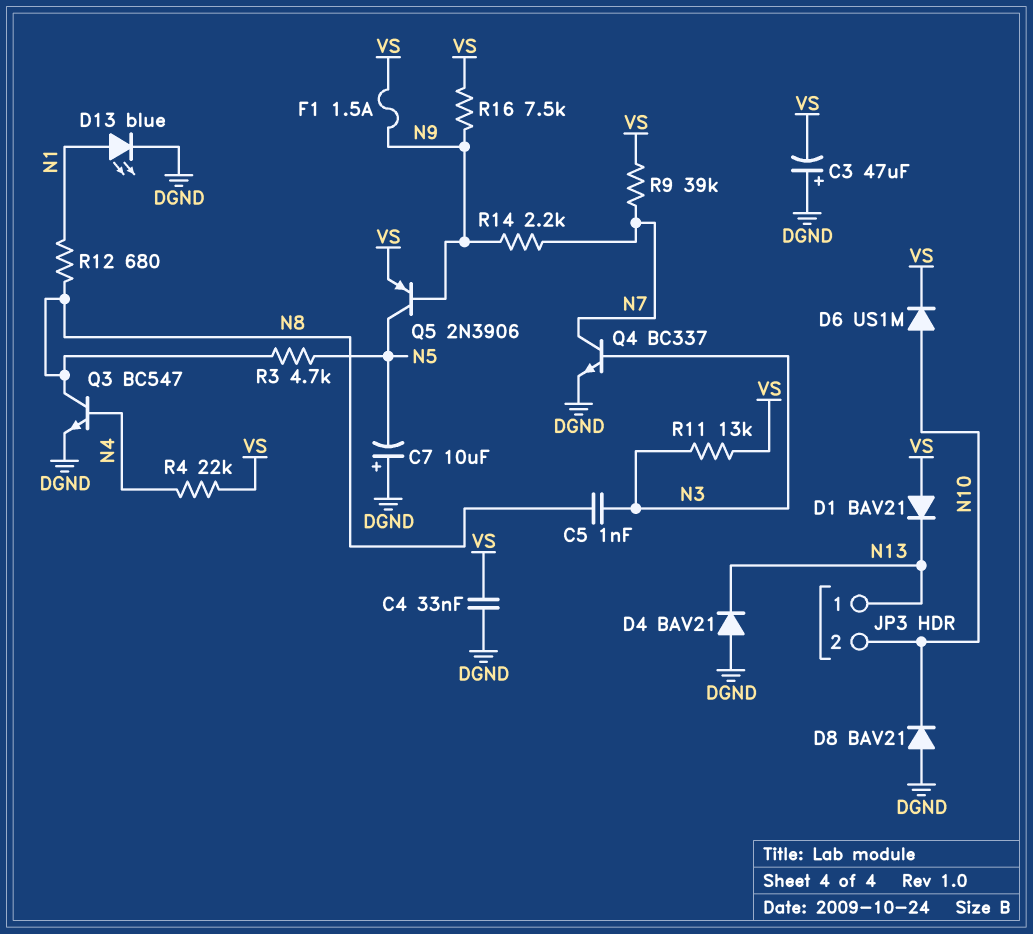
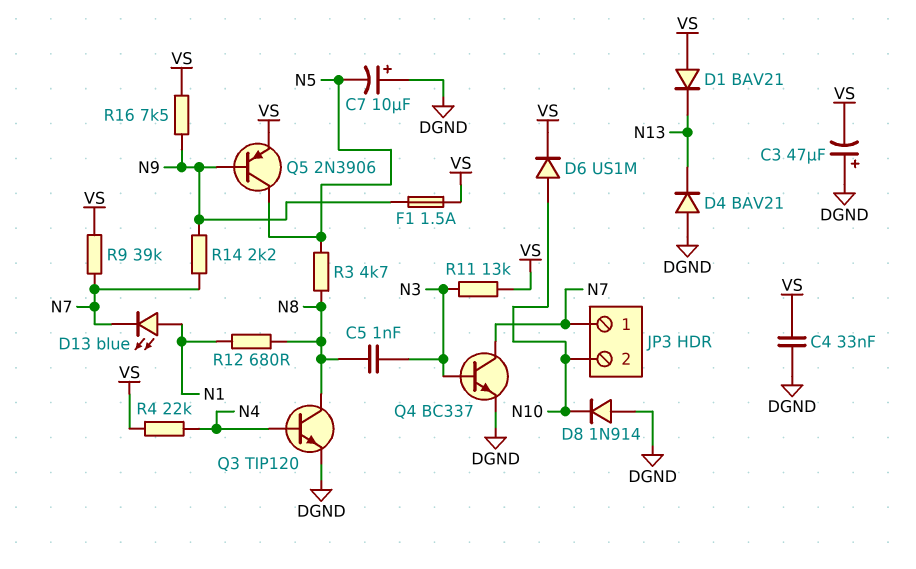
D8: diode BAV21 (A DGND, K N10) -> diode 1N914 (A DGND, K N10)
D13: LED blue (A N1, K DGND) -> LED blue (A N1, K N7)
JP3 pin 1: N13 -> N7
Q3: NPN BC547 (B N4, C N8, E DGND) -> NPN TIP120 (B N4, C N8, E DGND)

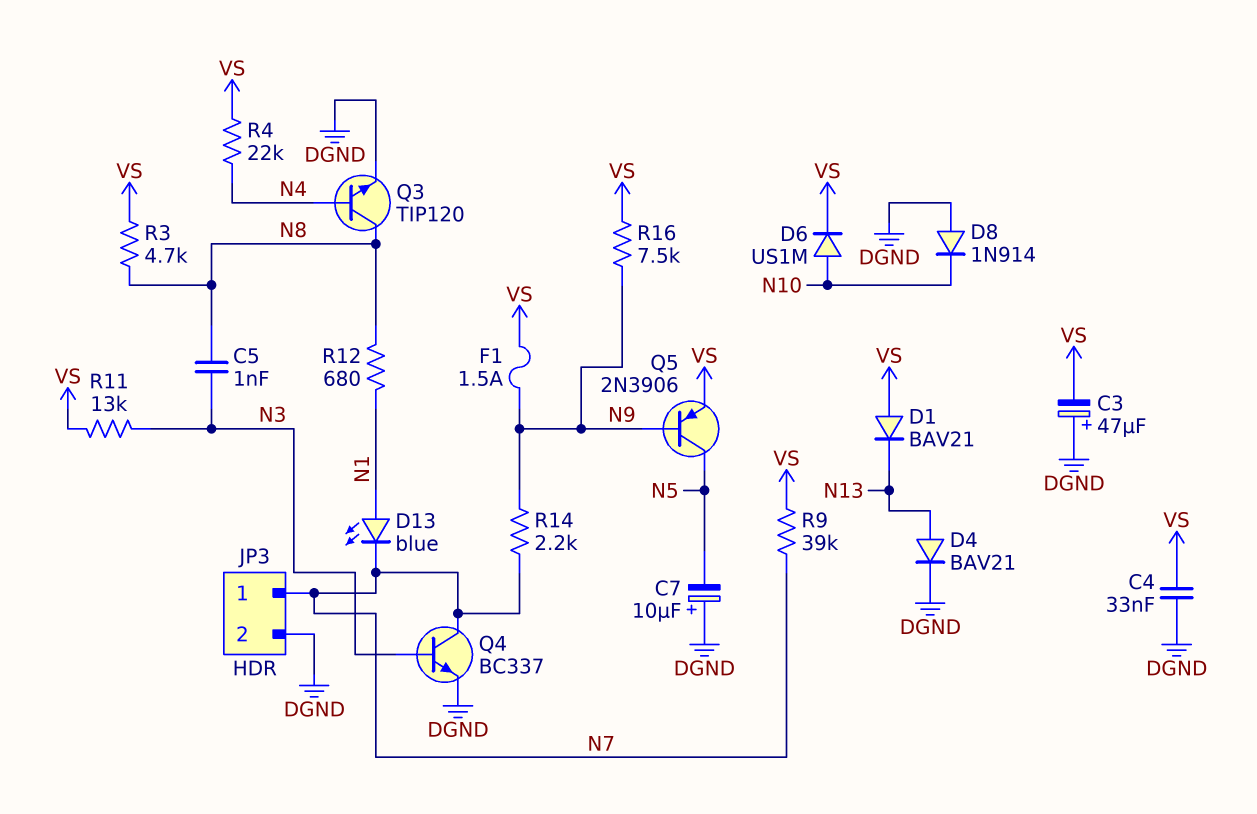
D4: diode BAV21 (A DGND, K N13) -> diode BAV21 (A N13, K DGND)
JP3 pin 2: N10 -> DGND
R3: 4.7k (N5, N8) -> 4.7k (N8, VS)

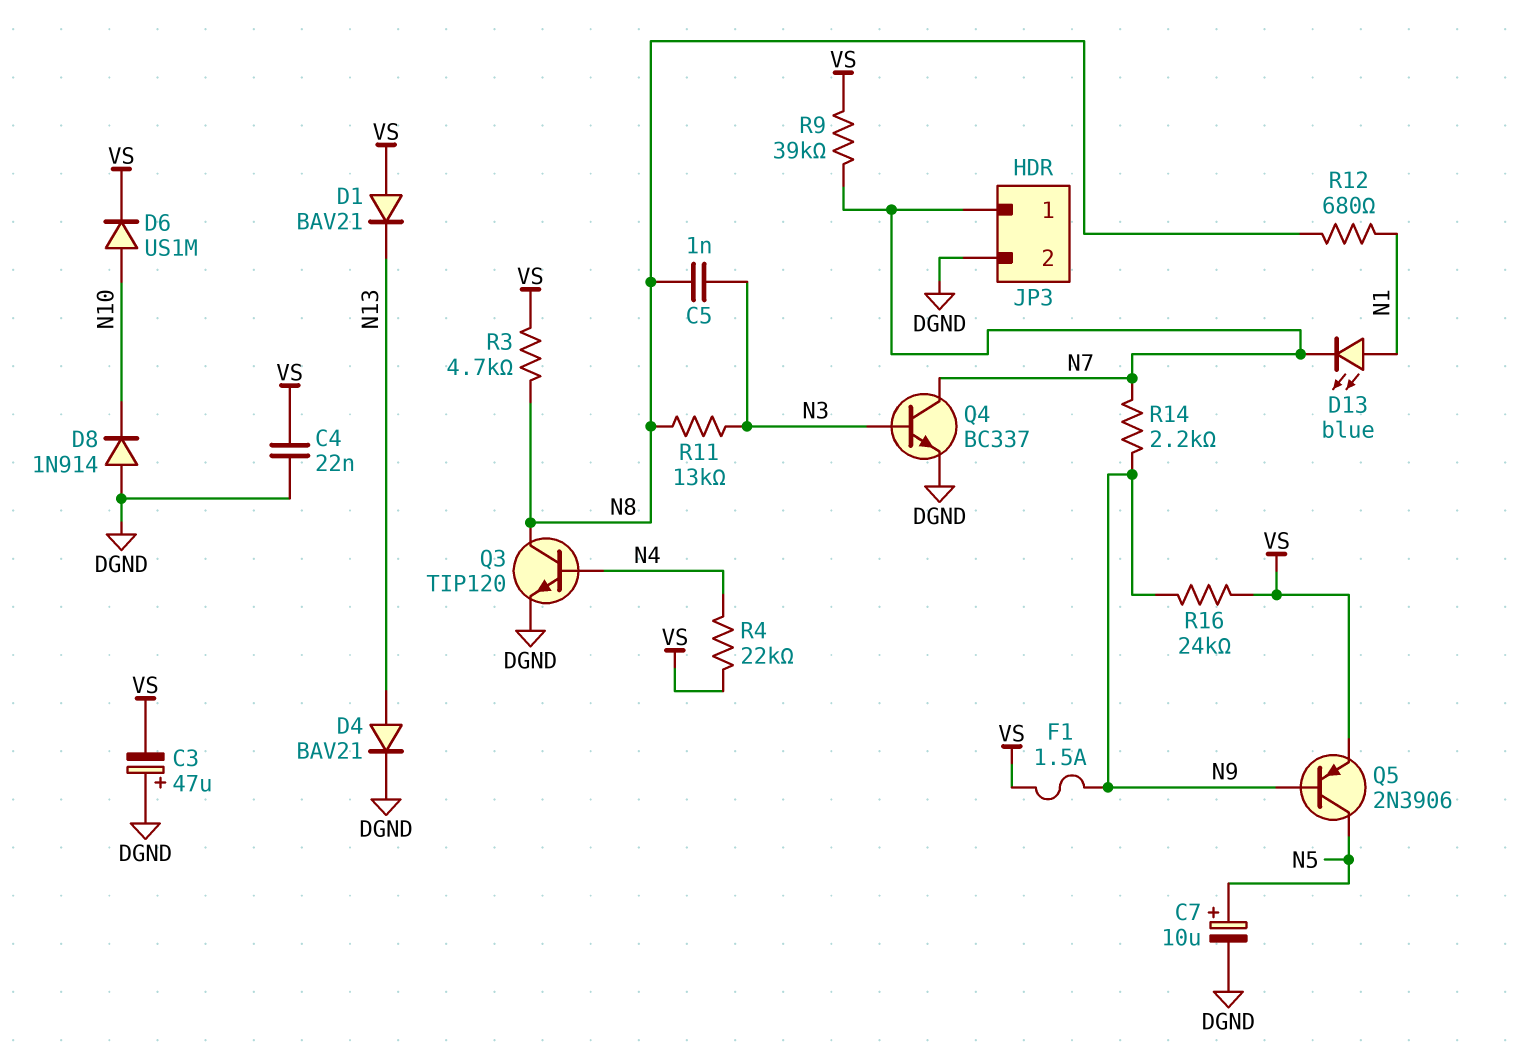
C4: 33nF (DGND, VS) -> 22nF (DGND, VS)
C7: 10uF (plus DGND, minus N5) -> 10uF (plus N5, minus DGND)
R11: 13k (N3, VS) -> 13k (N3, N8)
R16: 7.5k (N9, VS) -> 24k (N9, VS)

